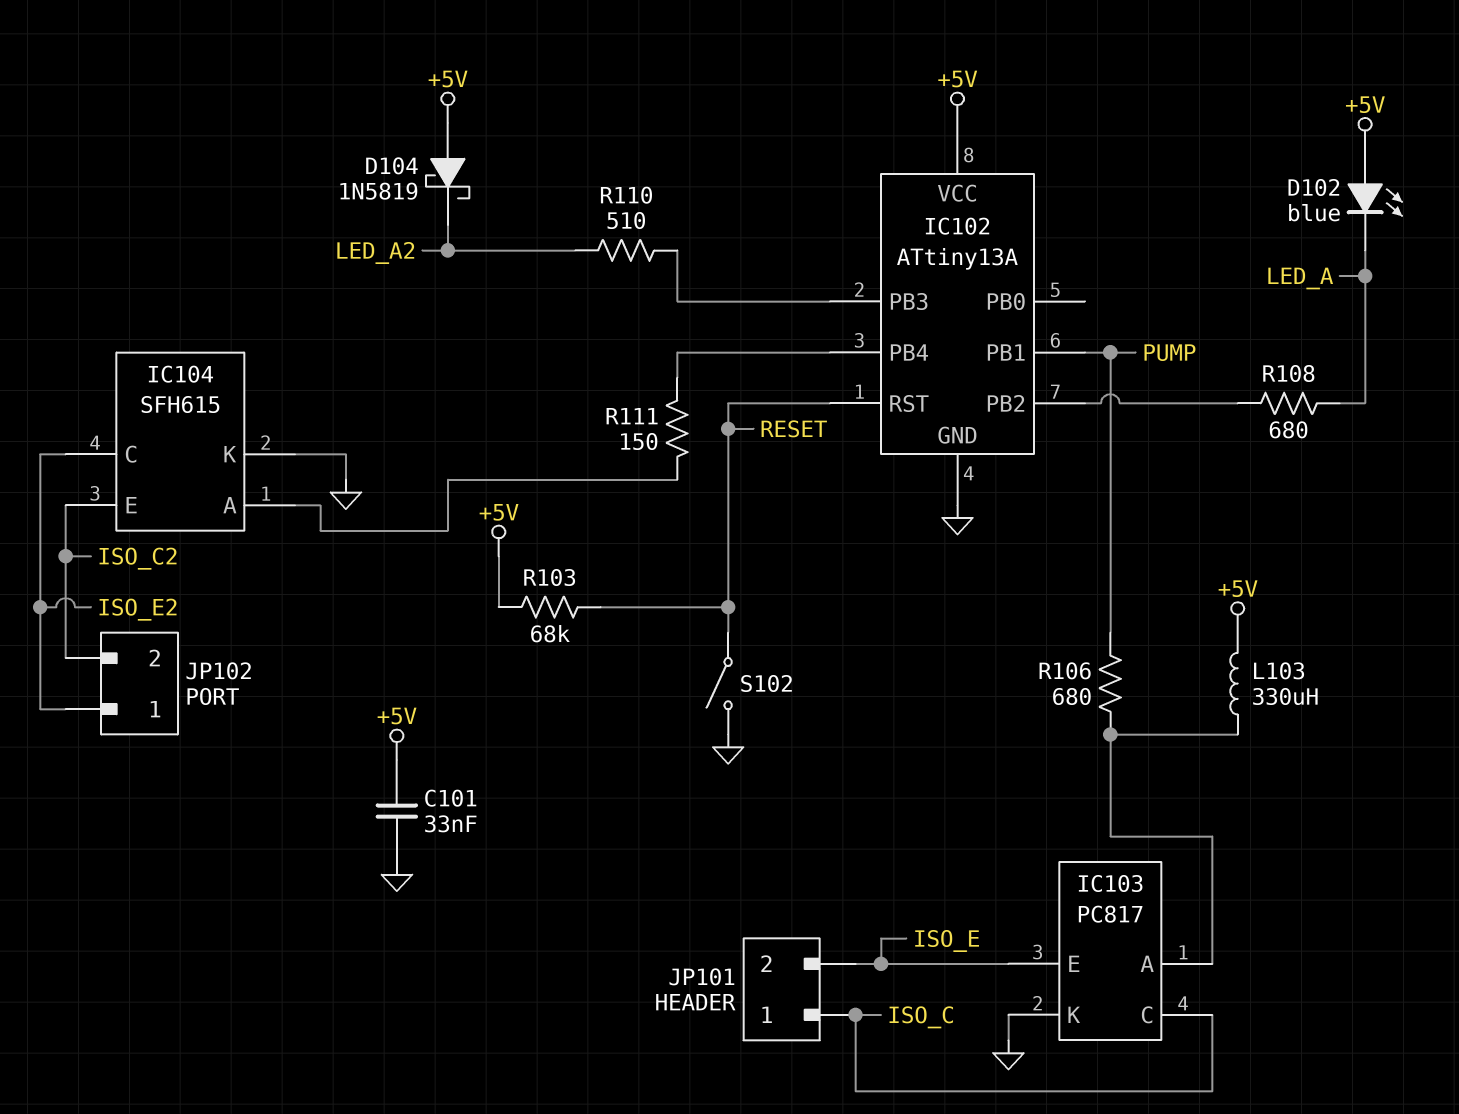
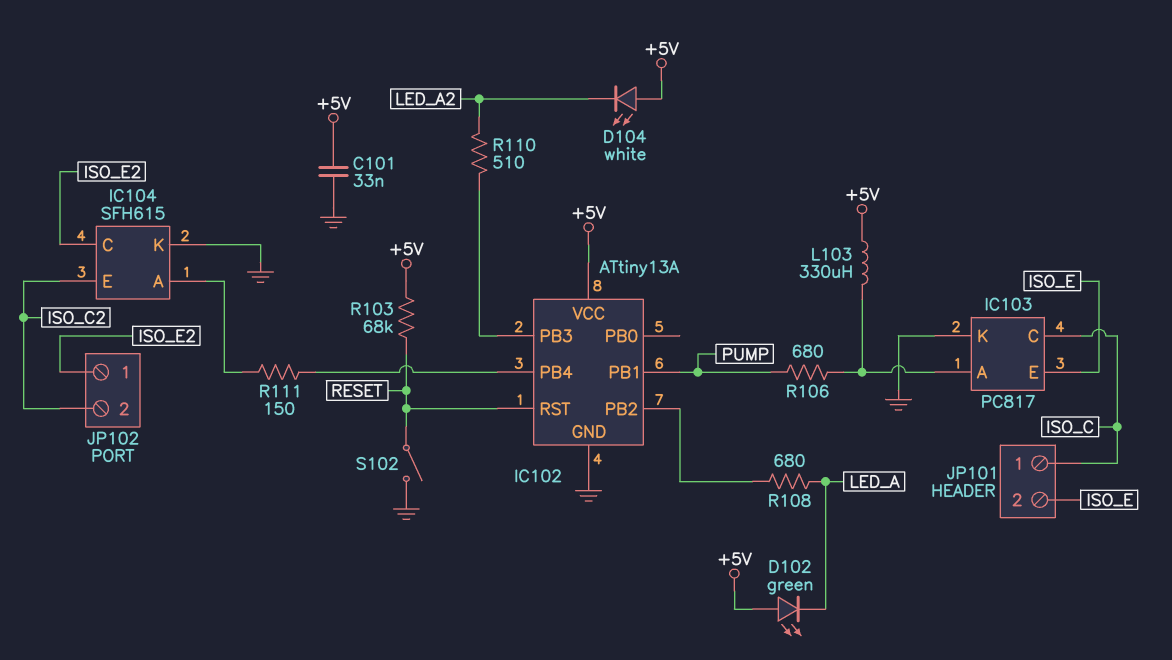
D102: LED blue (A +5V, K LED_A) -> LED green (A +5V, K LED_A)
D104: schottky 1N5819 (A +5V, K LED_A2) -> LED white (A +5V, K LED_A2)

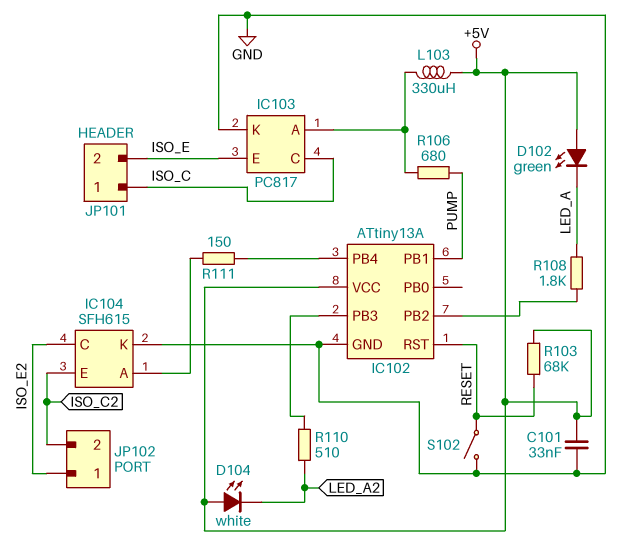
R108: 680 (IC102/PB2, LED_A) -> 1.8k (IC102/PB2, LED_A)

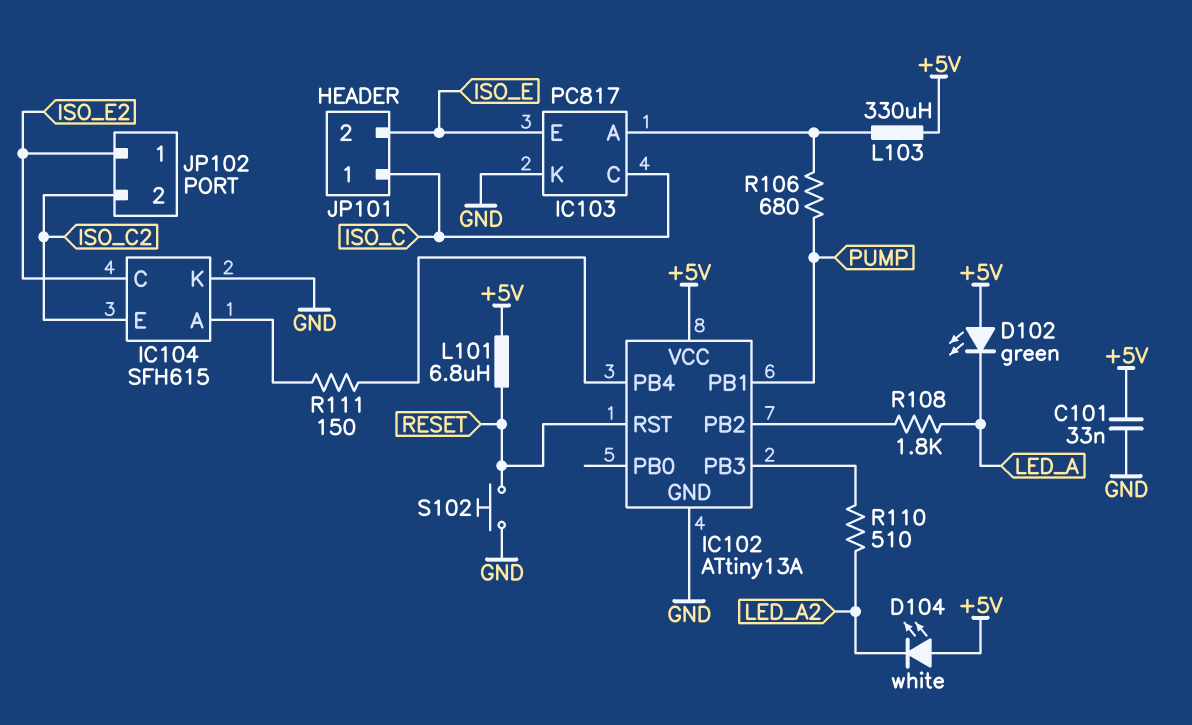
L101: none -> 6.8uH (+5V, RESET)
R103: 68k (+5V, RESET) -> none
S102: switch (GND, RESET) -> button (GND, RESET)

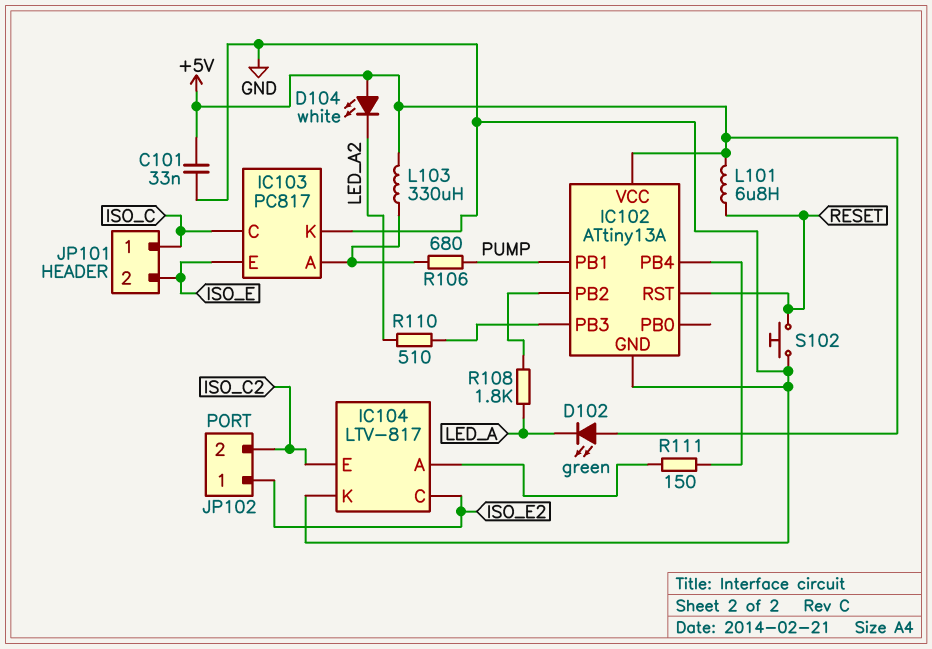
IC104: SFH615 -> LTV-817

